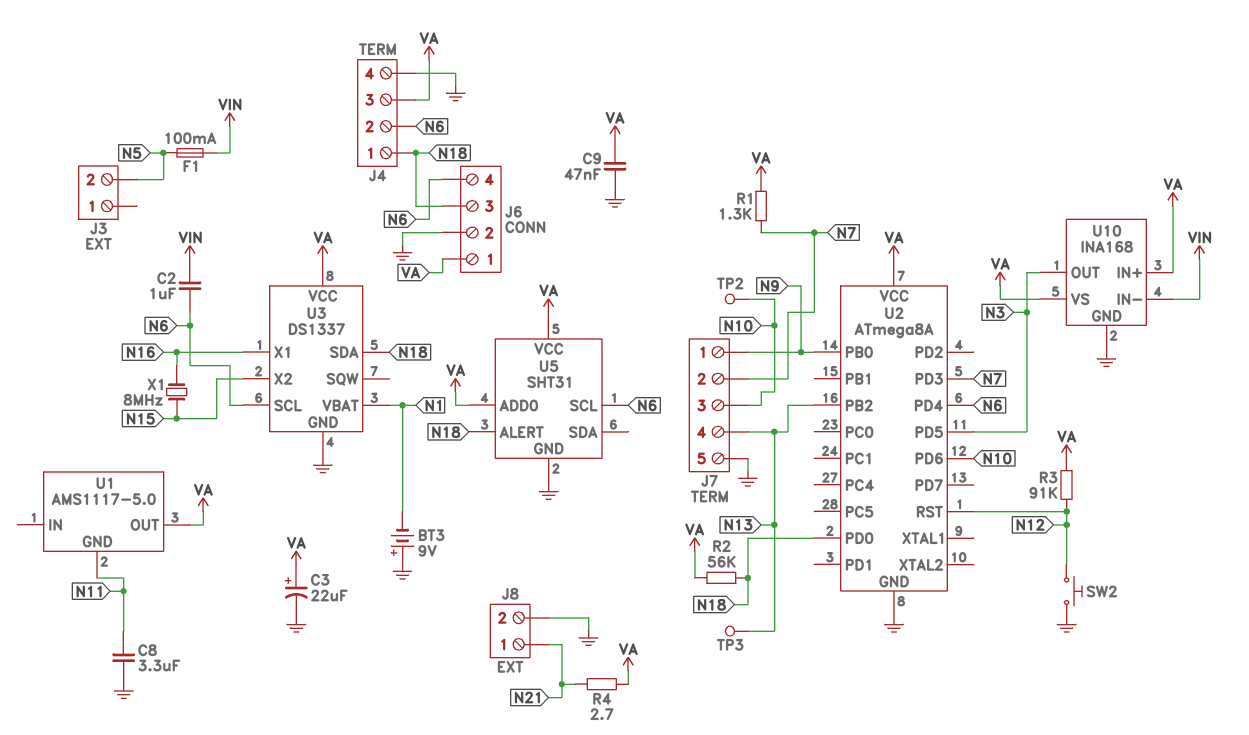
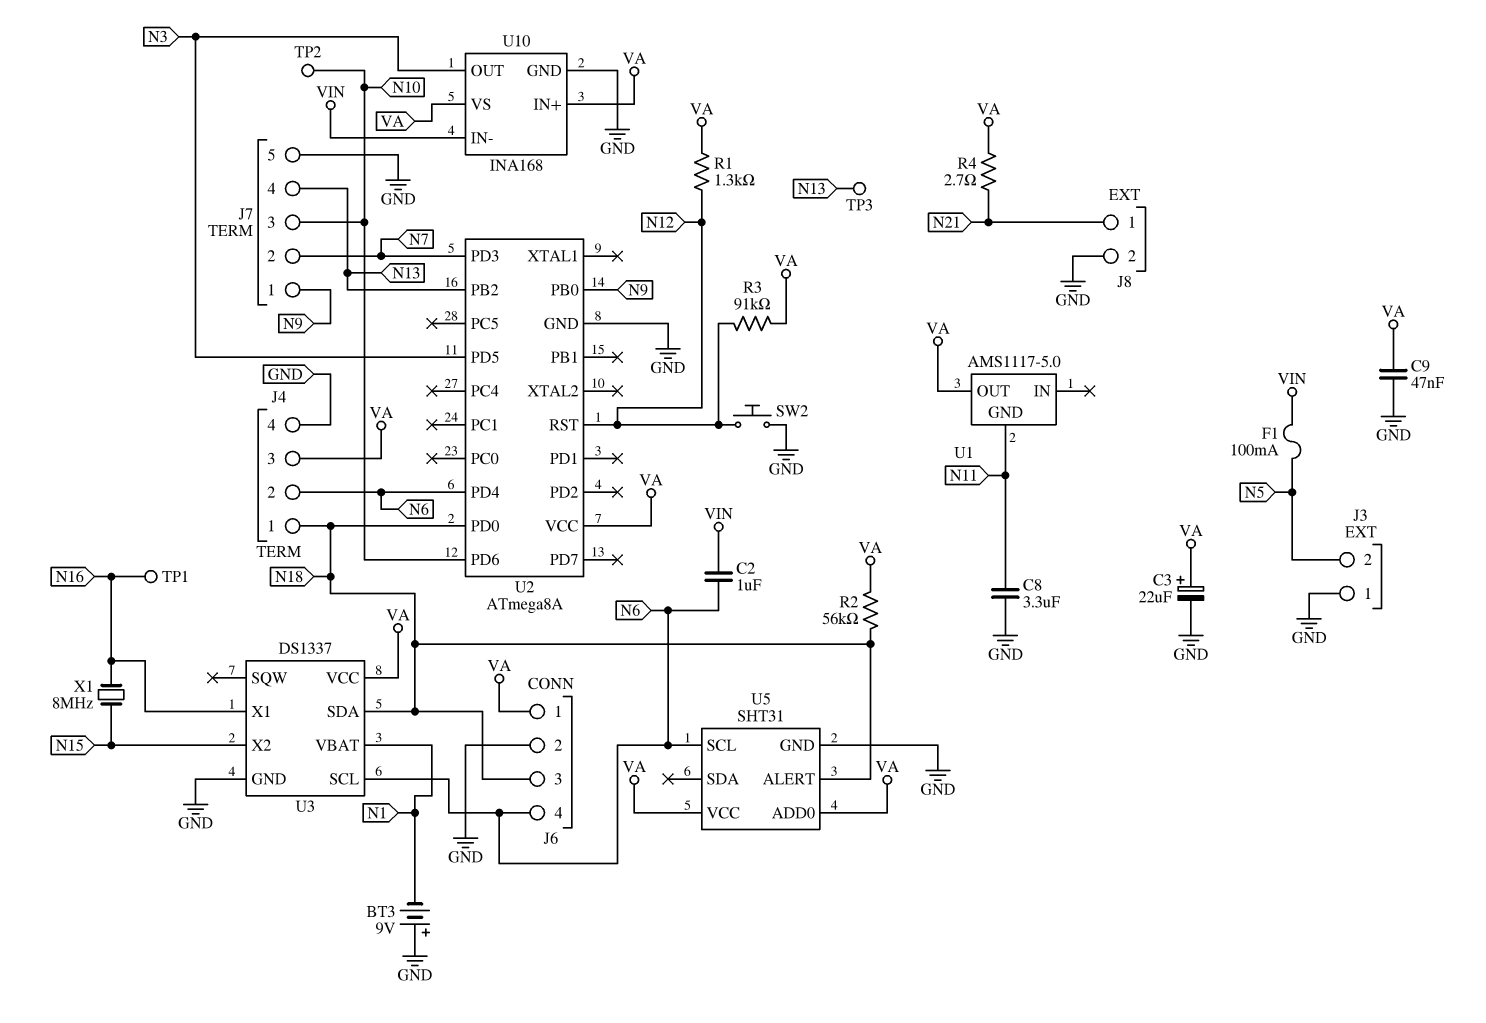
J3 pin 1: none -> GND
R1: 1.3k (N7, VA) -> 1.3k (N12, VA)
TP1: none -> test point (N16)

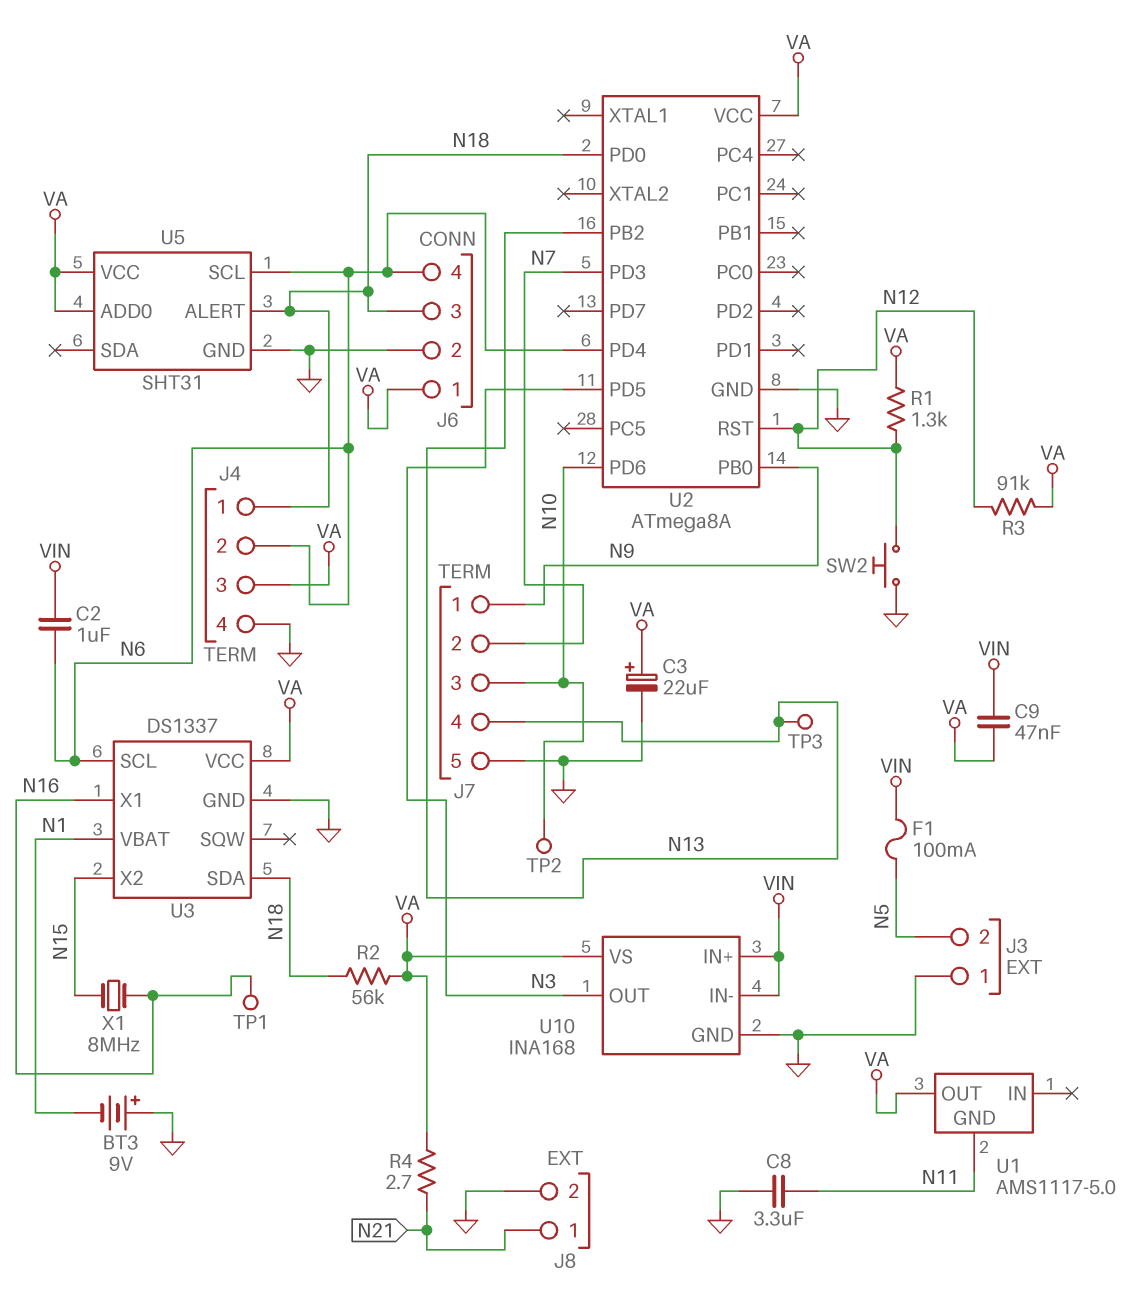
C9: 47nF (GND, VA) -> 47nF (VA, VIN)
U10 pin IN+: VA -> VIN

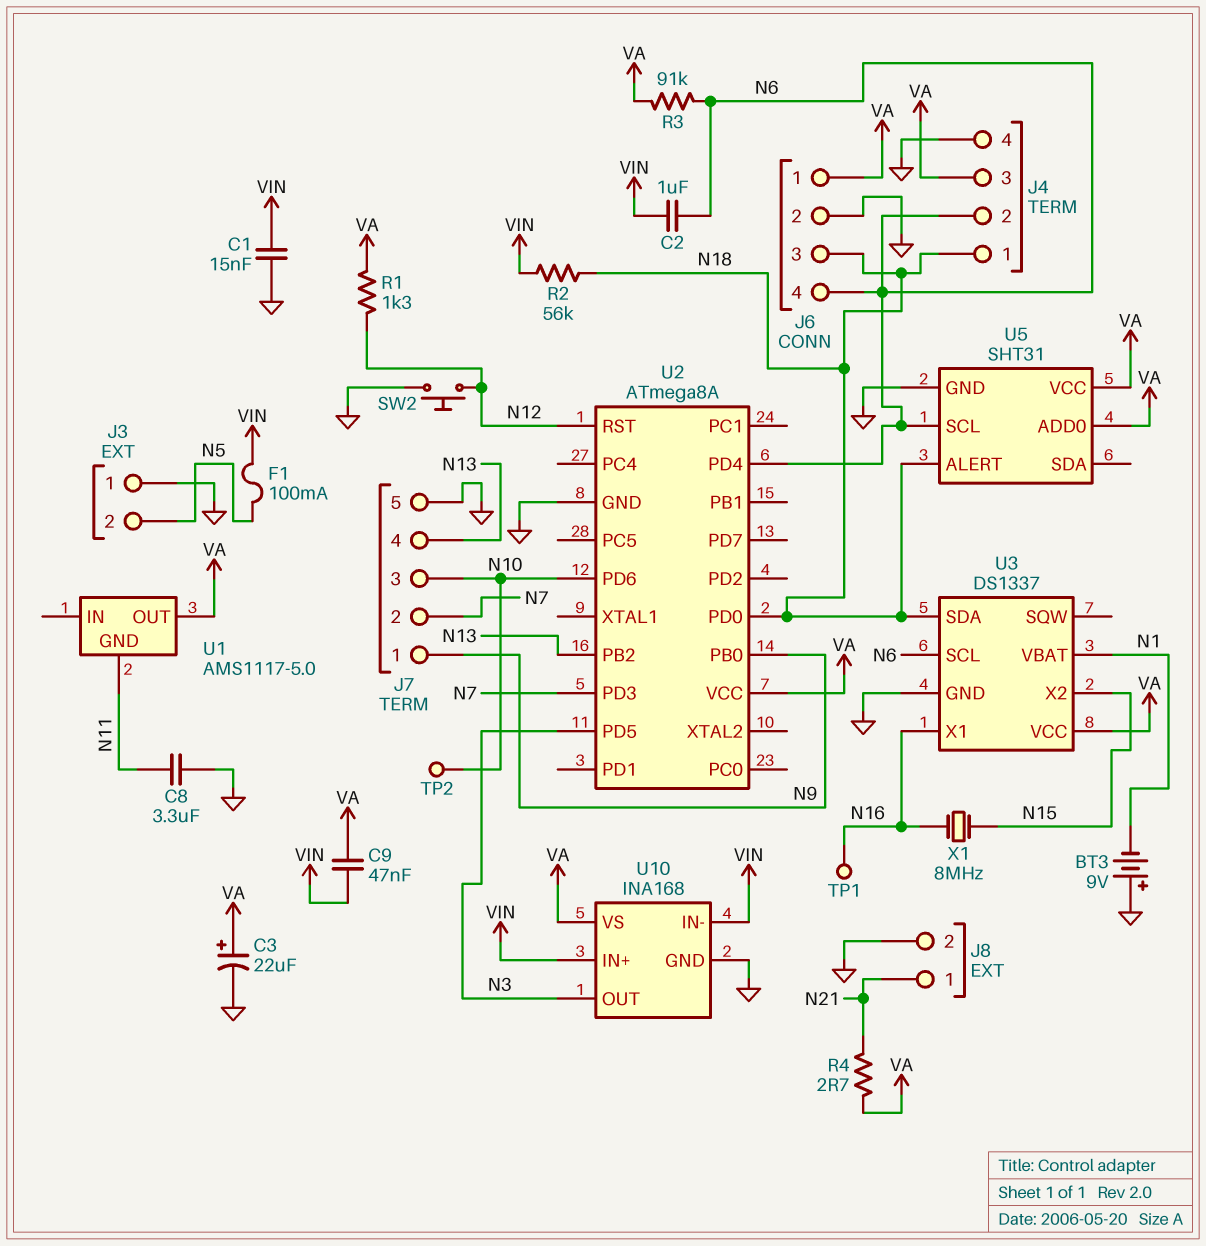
C1: none -> 15nF (GND, VIN)
R2: 56k (N18, VA) -> 56k (N18, VIN)
R3: 91k (N12, VA) -> 91k (N6, VA)
TP3: test point (N13) -> none

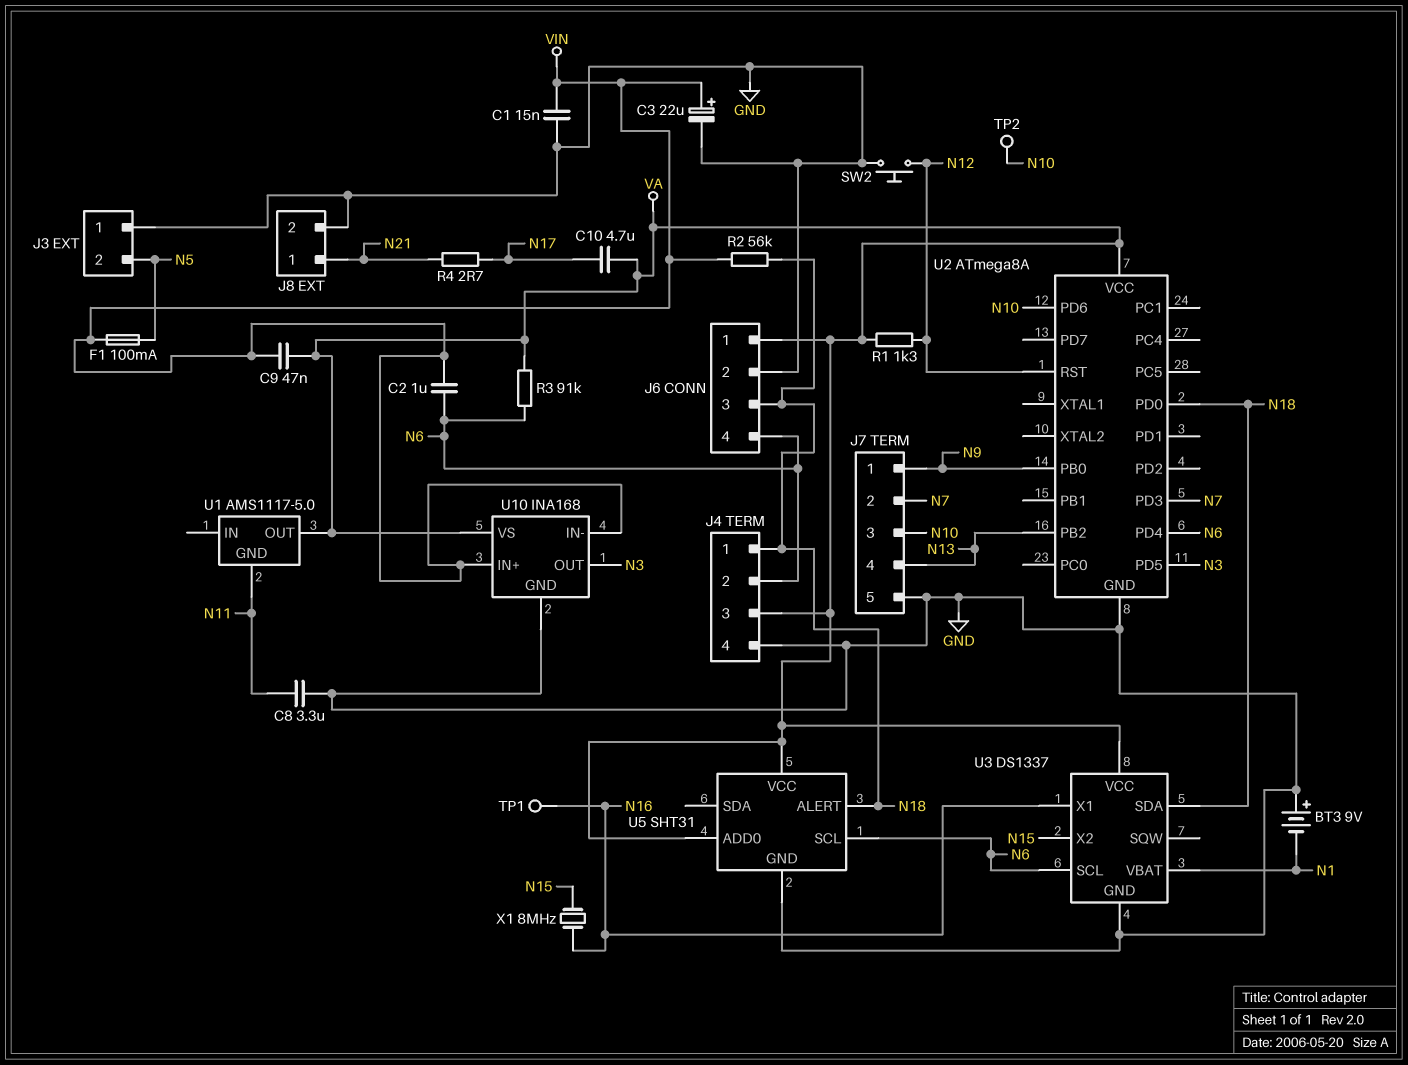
C3: 22uF (plus VA, minus GND) -> 22uF (plus VIN, minus GND)
C10: none -> 4.7uF (N17, VA)
R4: 2.7 (N21, VA) -> 2.7 (N17, N21)

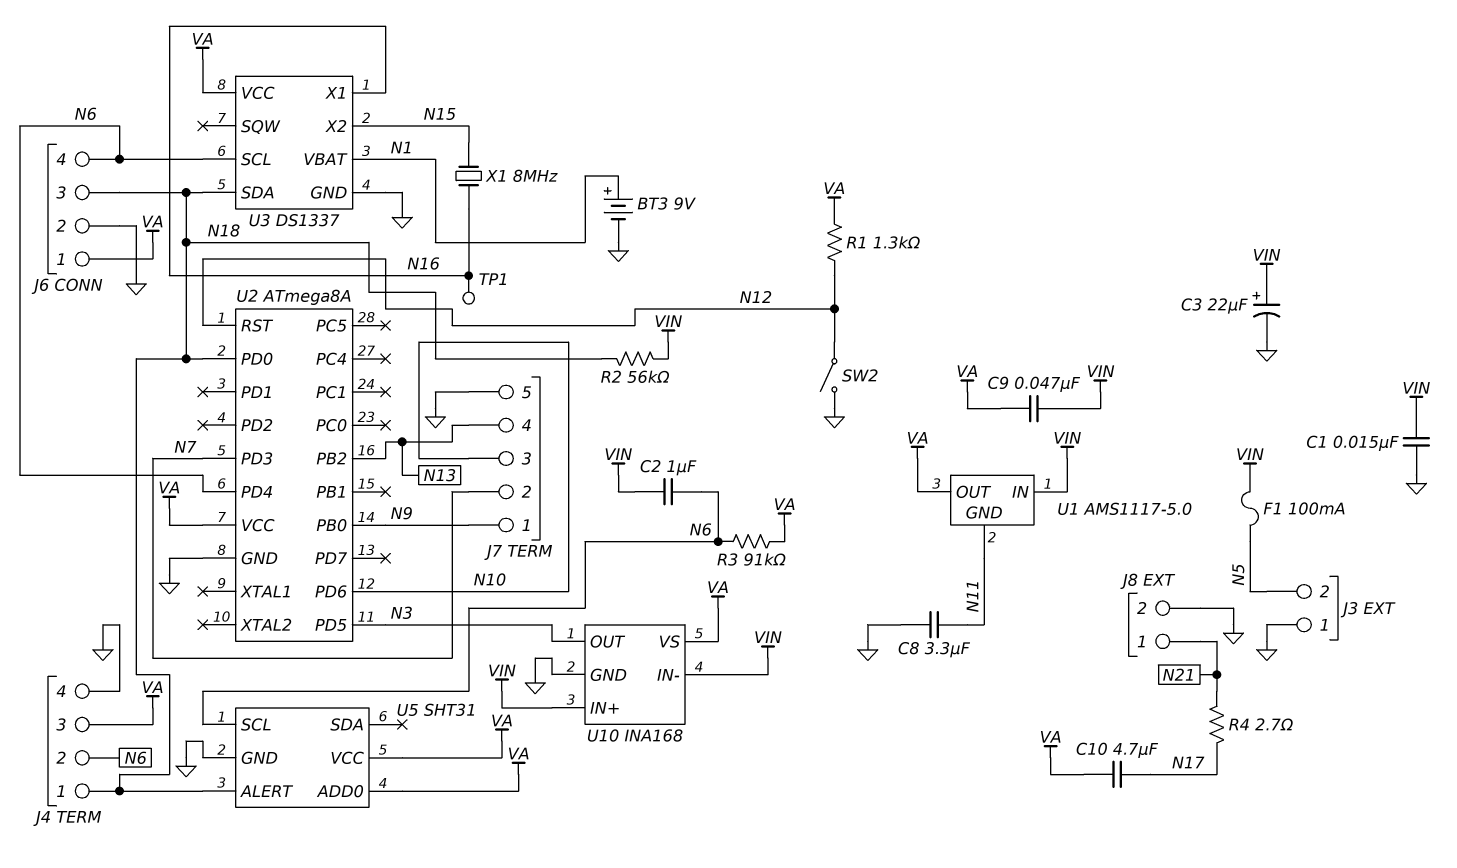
BT3: 9V (plus GND, minus N1) -> 9V (plus N1, minus GND)
SW2: button (GND, N12) -> switch (GND, N12)
TP2: test point (N10) -> none
U1 pin IN: none -> VIN

